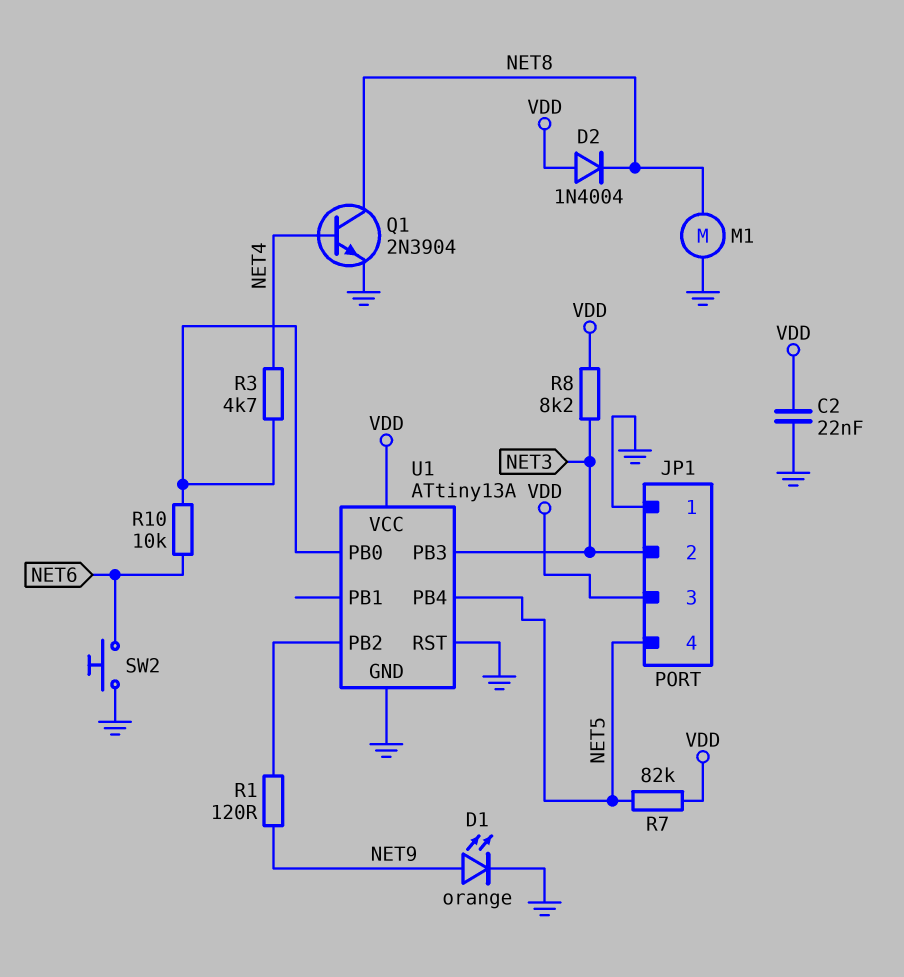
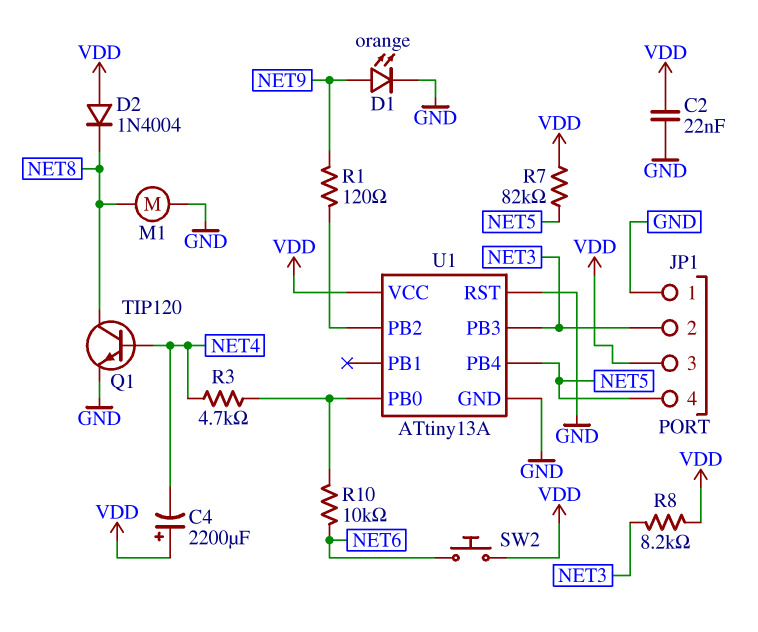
C4: none -> 2200uF (plus VDD, minus NET4)
Q1: NPN 2N3904 (B NET4, C NET8, E GND) -> NPN TIP120 (B NET4, C NET8, E GND)
SW2: button (GND, NET6) -> button (NET6, VDD)

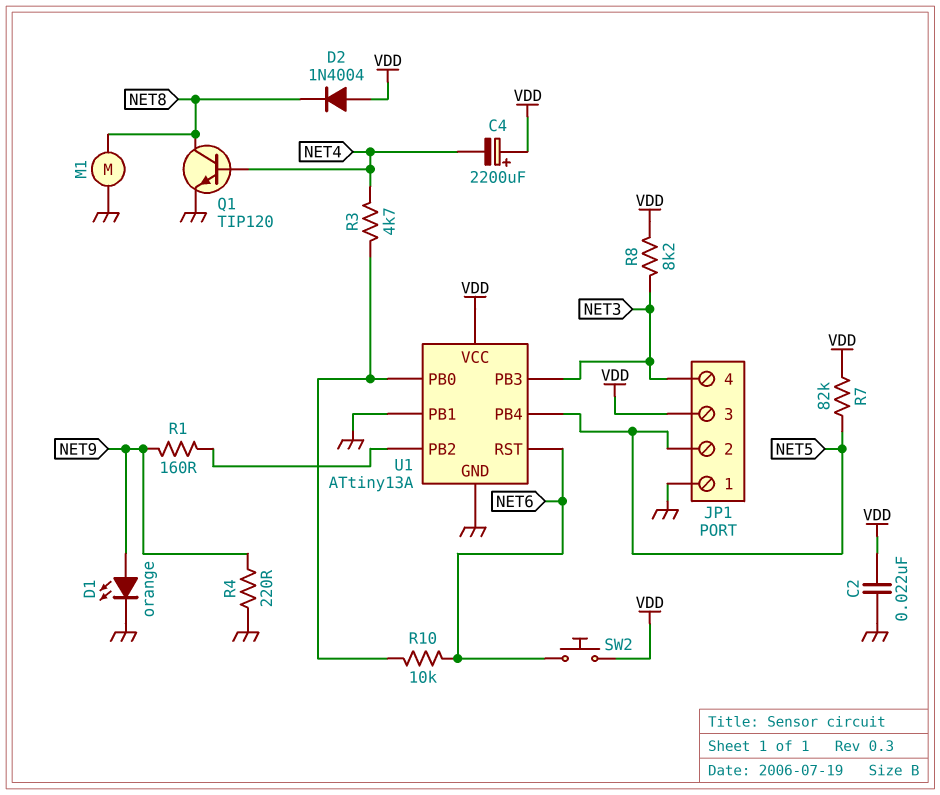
JP1 pin 2: NET3 -> NET5
JP1 pin 4: NET5 -> NET3
R1: 120 (NET9, U1/PB2) -> 160 (NET9, U1/PB2)
R4: none -> 220 (GND, NET9)
U1 pin PB1: none -> GND
U1 pin RST: GND -> NET6

